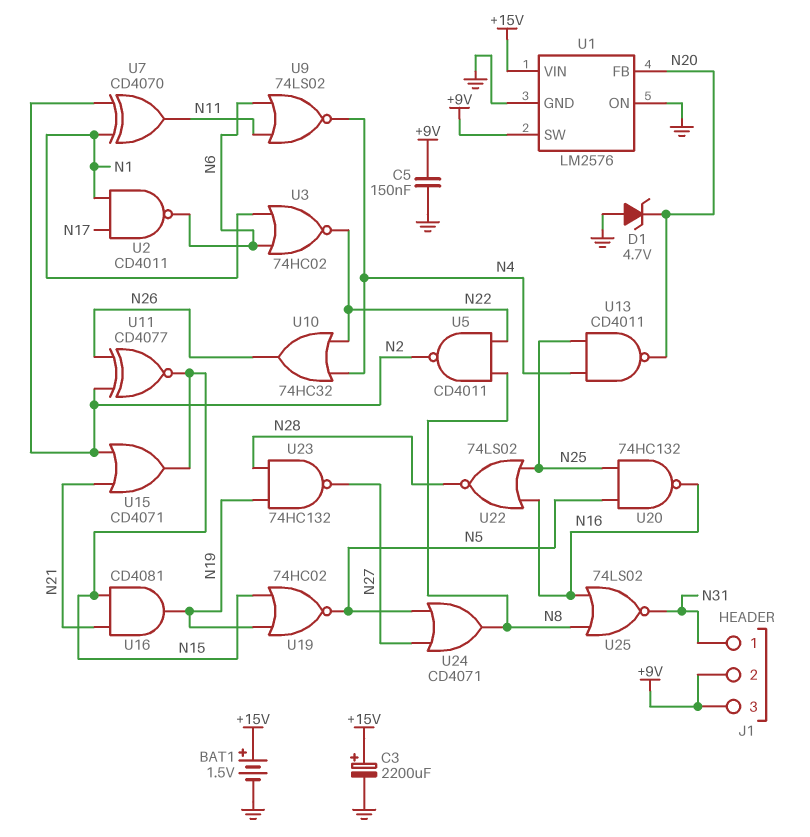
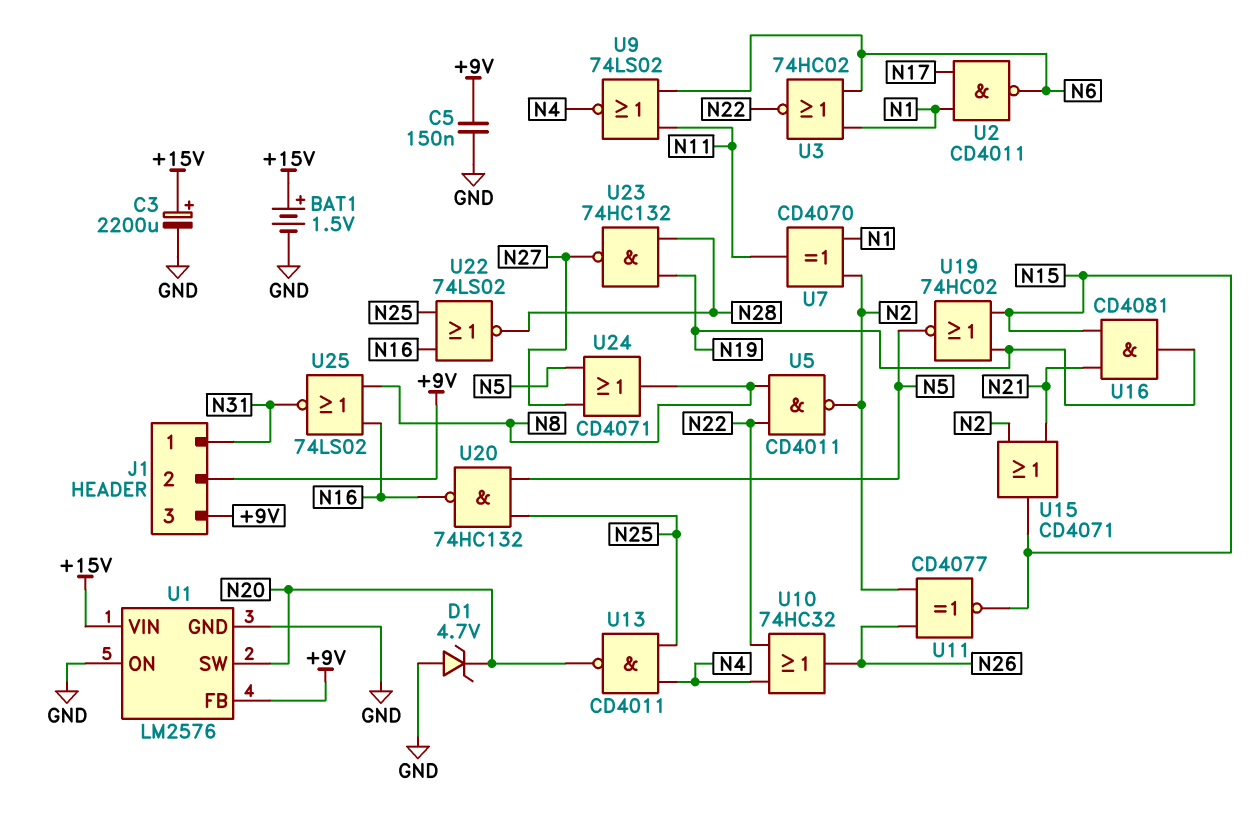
U1 pin FB: N20 -> +9V
U1 pin SW: +9V -> N20

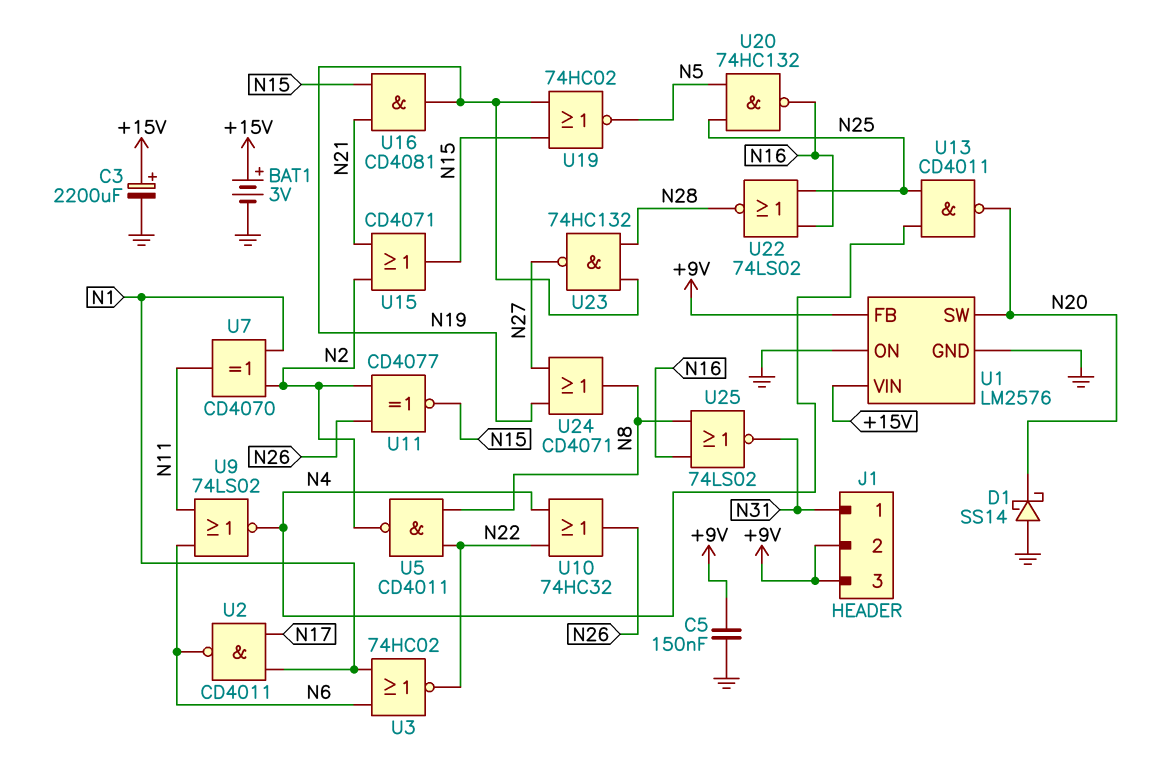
BAT1: 1.5V (plus +15V, minus GND) -> 3V (plus +15V, minus GND)
D1: zener 4.7V (A GND, K N20) -> schottky SS14 (A GND, K N20)
U24: OR CD4071 (in N5, in N27, out N8) -> OR CD4071 (in N19, in N27, out N8)

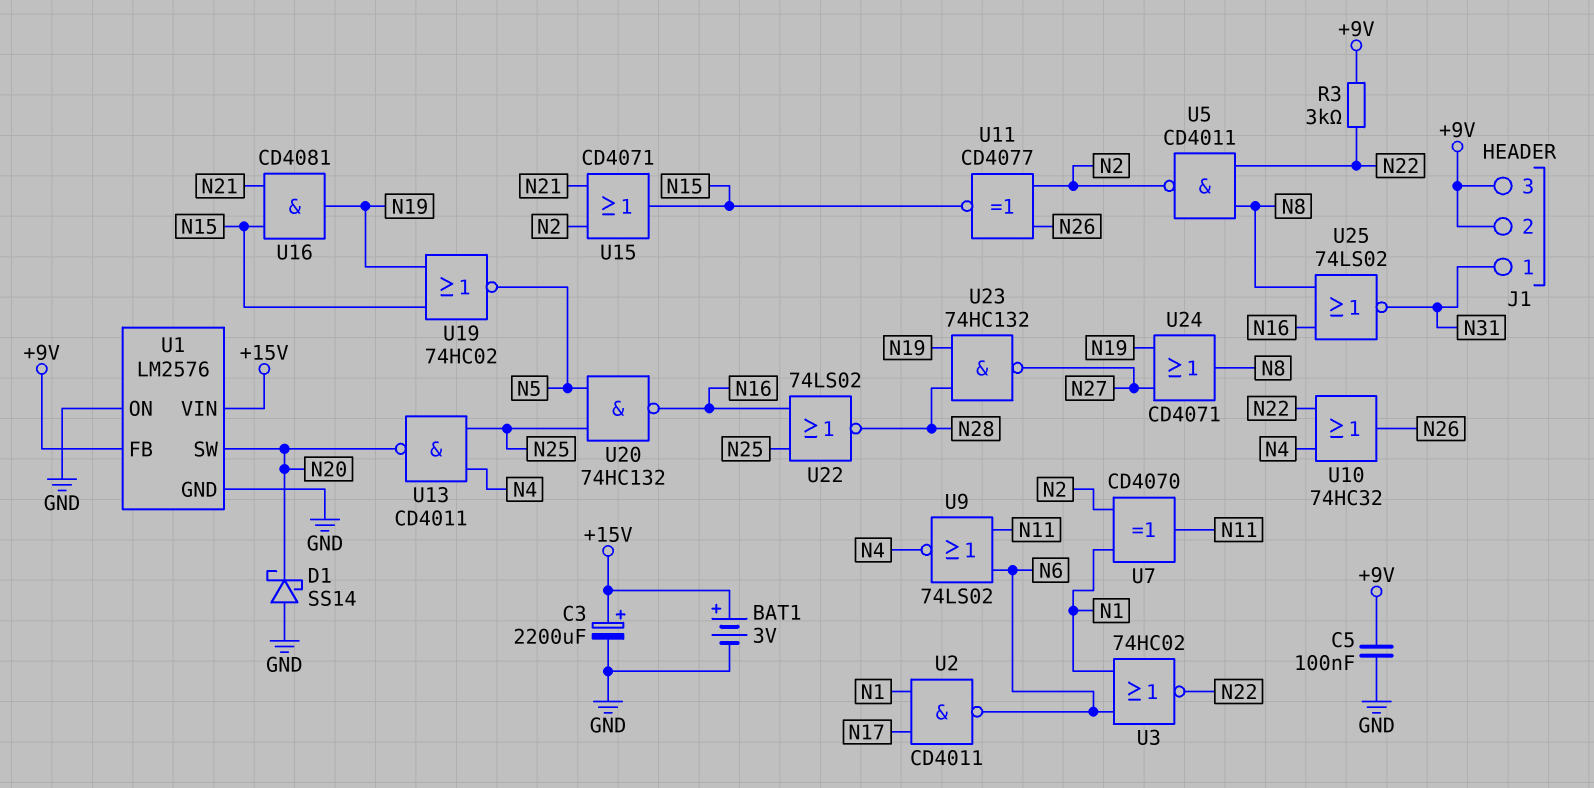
C5: 150nF (+9V, GND) -> 100nF (+9V, GND)
R3: none -> 3k (+9V, N22)

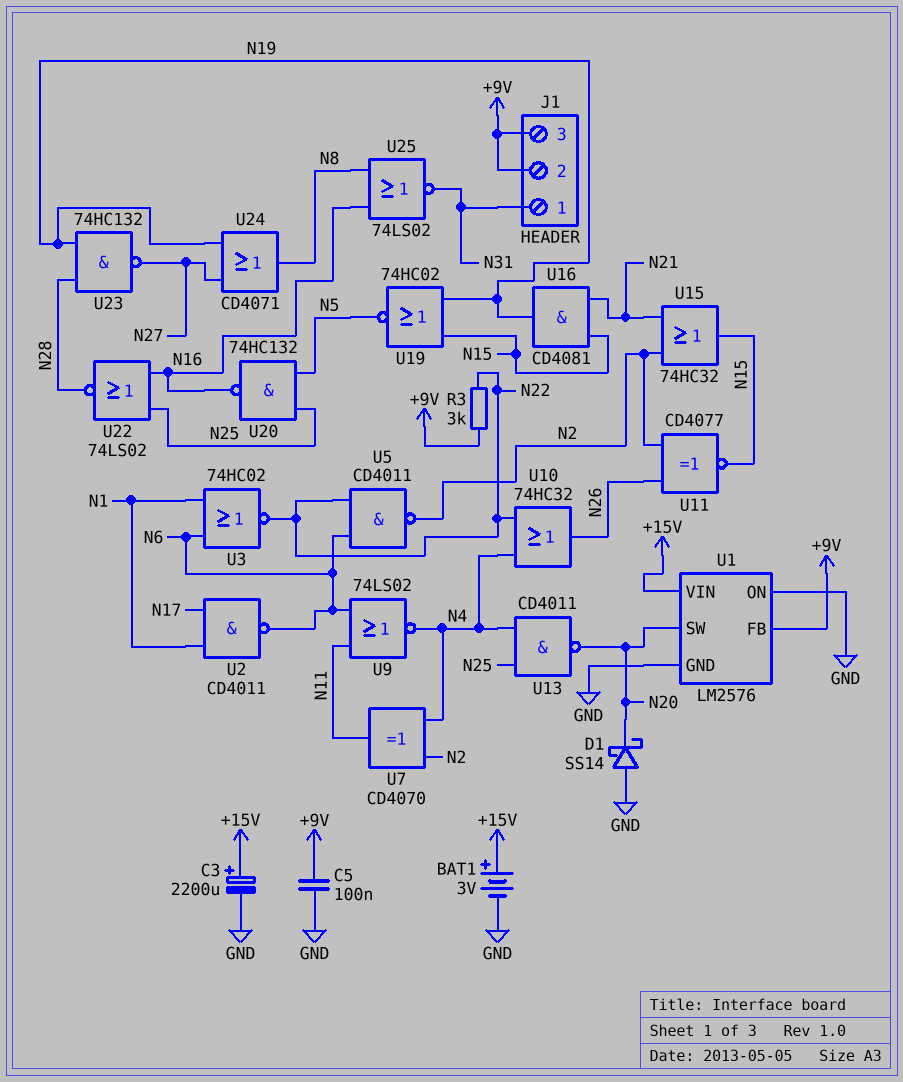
U5: NAND CD4011 (in N8, in N22, out N2) -> NAND CD4011 (in N6, in N22, out N2)
U7: XOR CD4070 (in N1, in N2, out N11) -> XOR CD4070 (in N2, in N4, out N11)
U15: OR CD4071 (in N2, in N21, out N15) -> OR 74HC32 (in N2, in N21, out N15)

